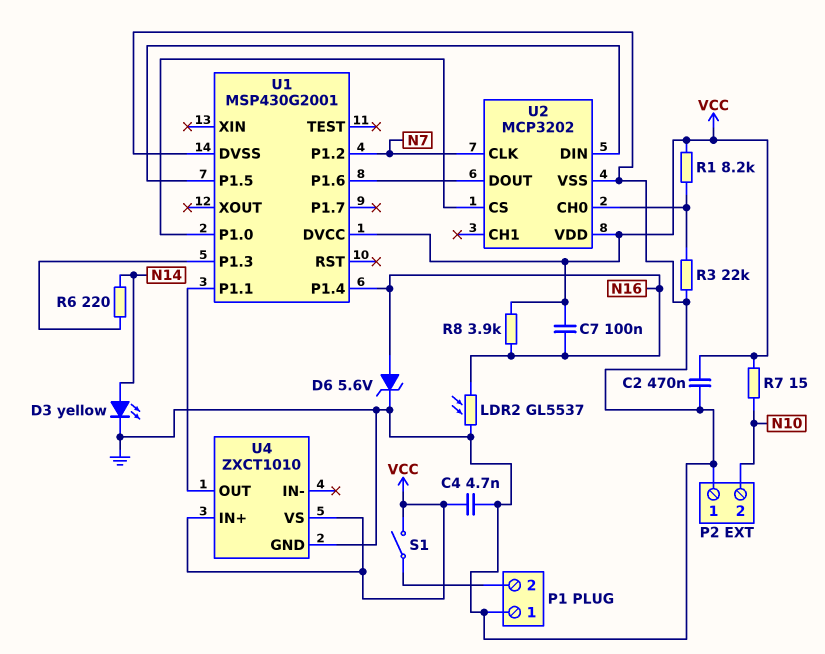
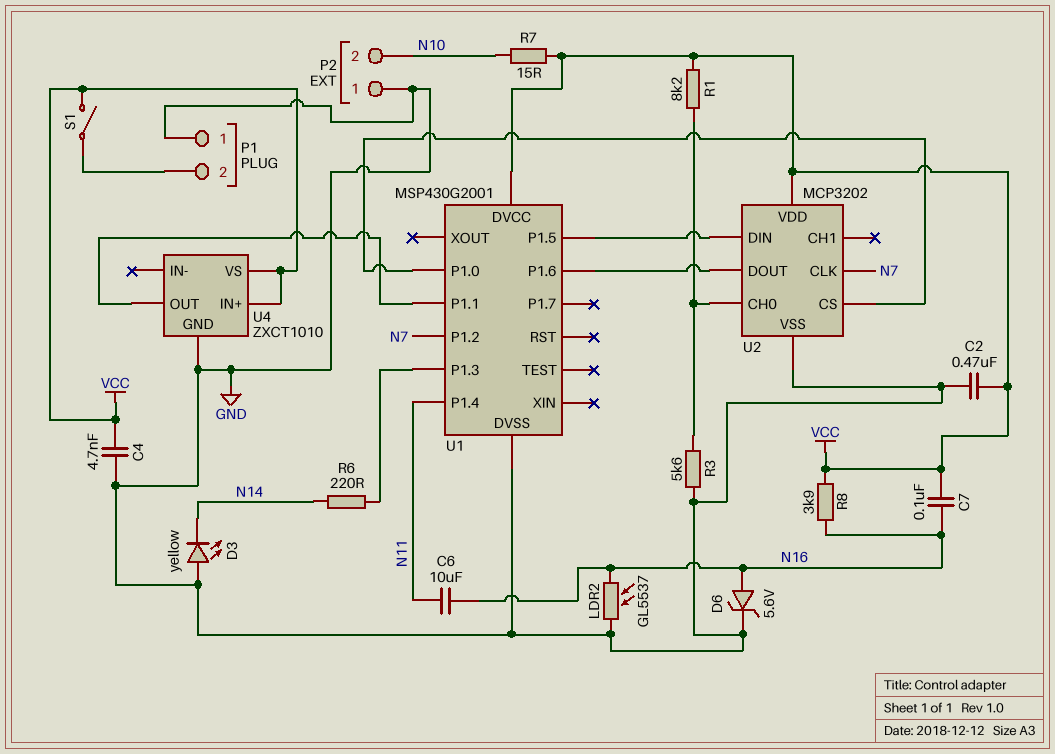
C6: none -> 10uF (N11, N16)
D3: LED yellow (A N14, K GND) -> LED yellow (A GND, K N14)
R3: 22k (GND, U2/CH0) -> 5.6k (GND, U2/CH0)
U1 pin P1.4: N16 -> N11

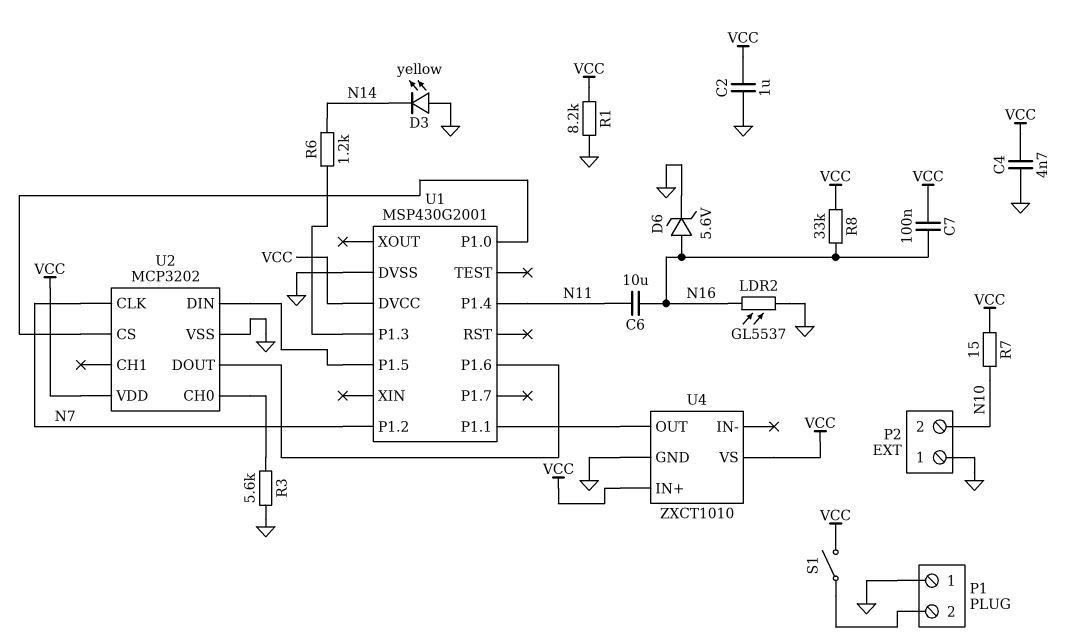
C2: 470nF (GND, VCC) -> 1uF (GND, VCC)
R1: 8.2k (U2/CH0, VCC) -> 8.2k (GND, VCC)
R6: 220 (N14, U1/P1.3) -> 1.2k (N14, U1/P1.3)
R8: 3.9k (N16, VCC) -> 33k (N16, VCC)

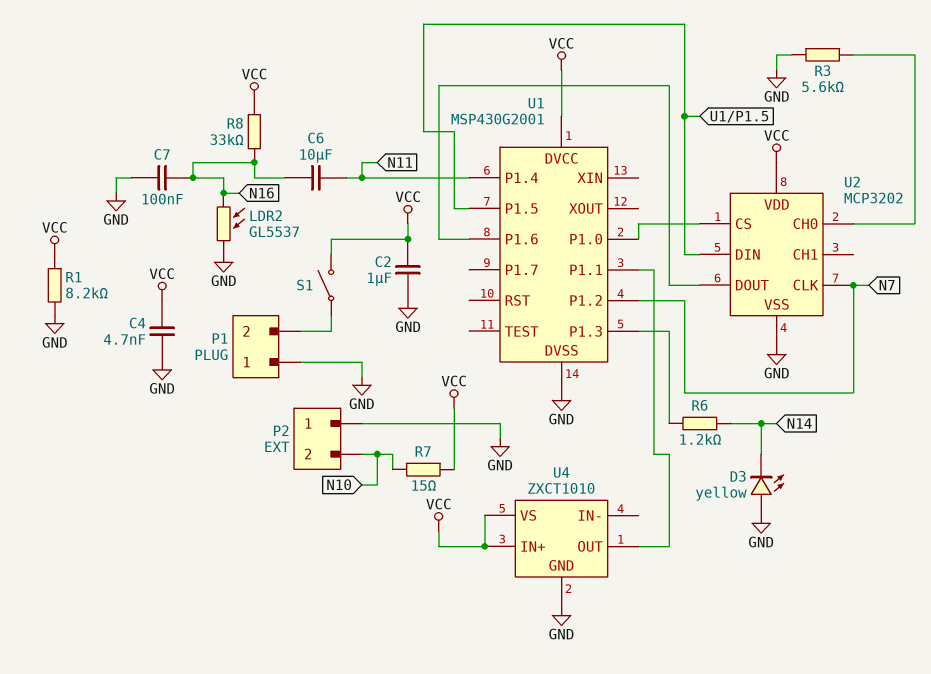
C7: 100nF (N16, VCC) -> 100nF (GND, N16)
D6: zener 5.6V (A N16, K GND) -> none

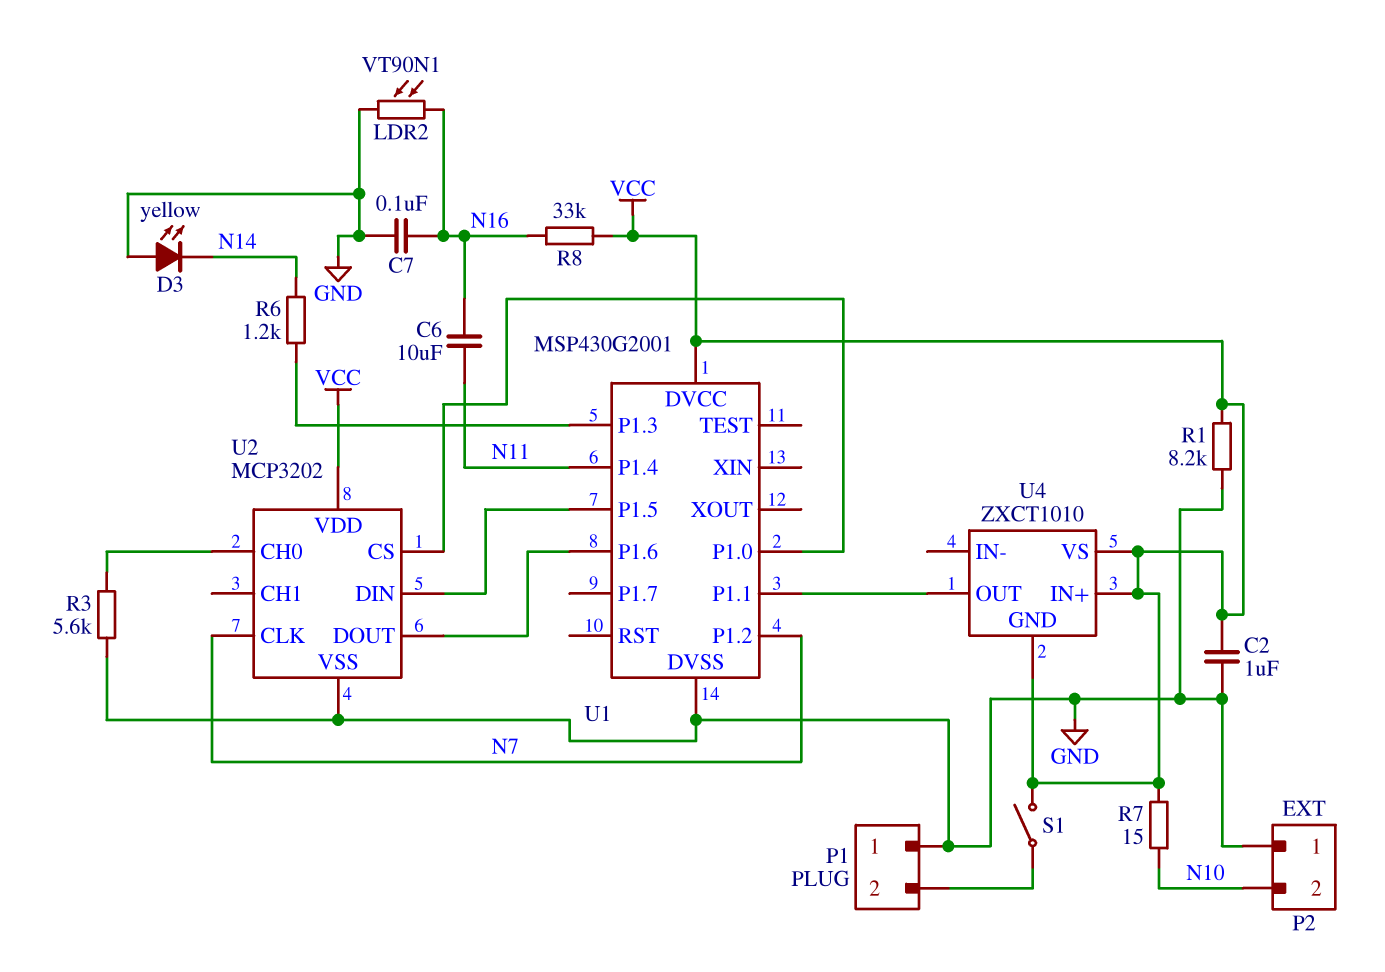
C4: 4.7nF (GND, VCC) -> none
LDR2: GL5537 (GND, N16) -> VT90N1 (GND, N16)
U4 pin GND: GND -> VCC

